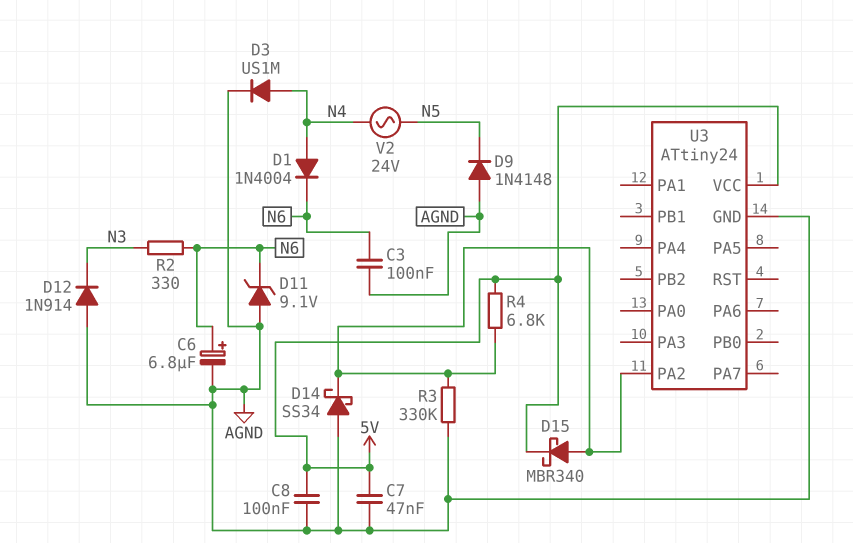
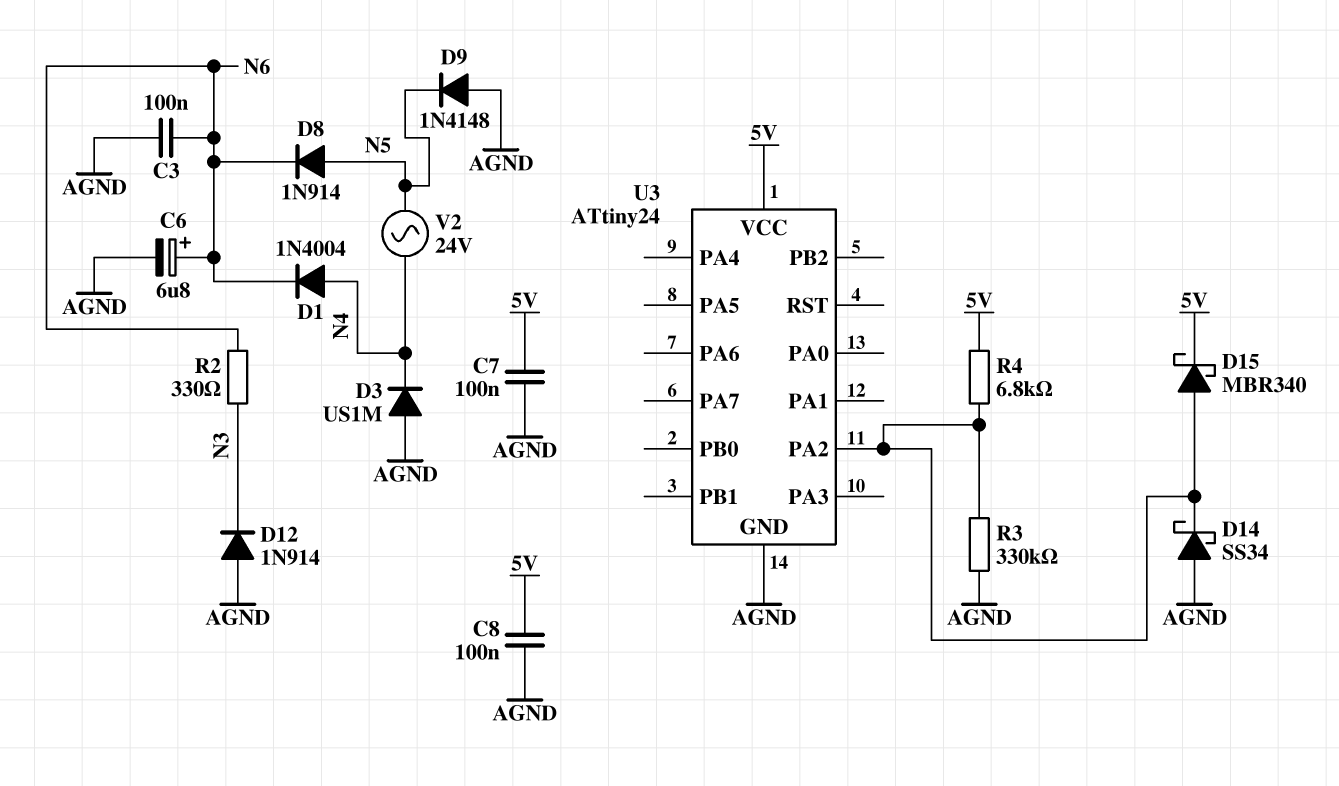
C7: 47nF (5V, AGND) -> 100nF (5V, AGND)
D3: diode US1M (A N4, K AGND) -> diode US1M (A AGND, K N4)
D8: none -> diode 1N914 (A N5, K N6)
D11: zener 9.1V (A AGND, K N6) -> none

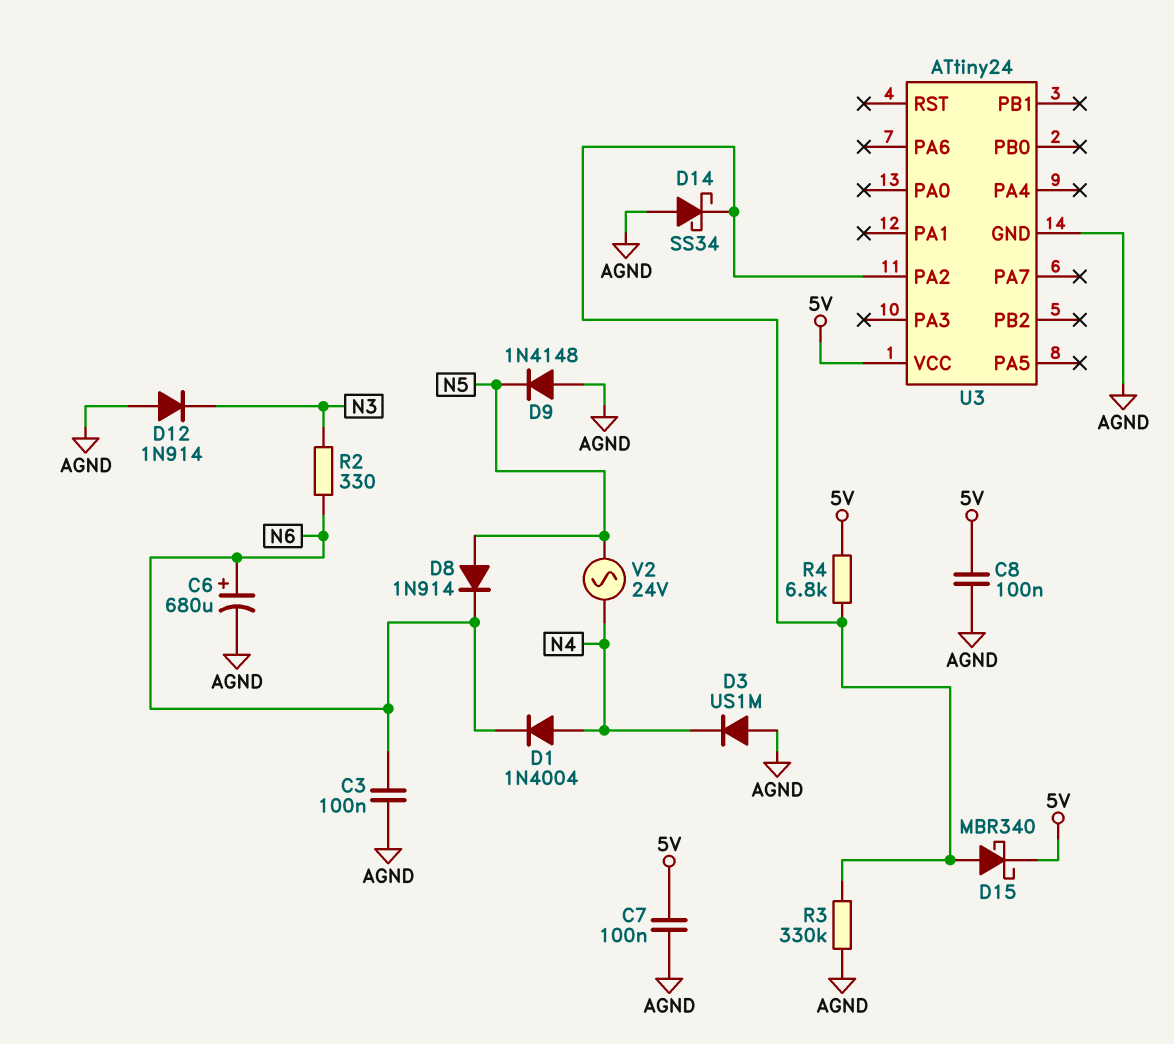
C6: 6.8uF (plus N6, minus AGND) -> 680uF (plus N6, minus AGND)

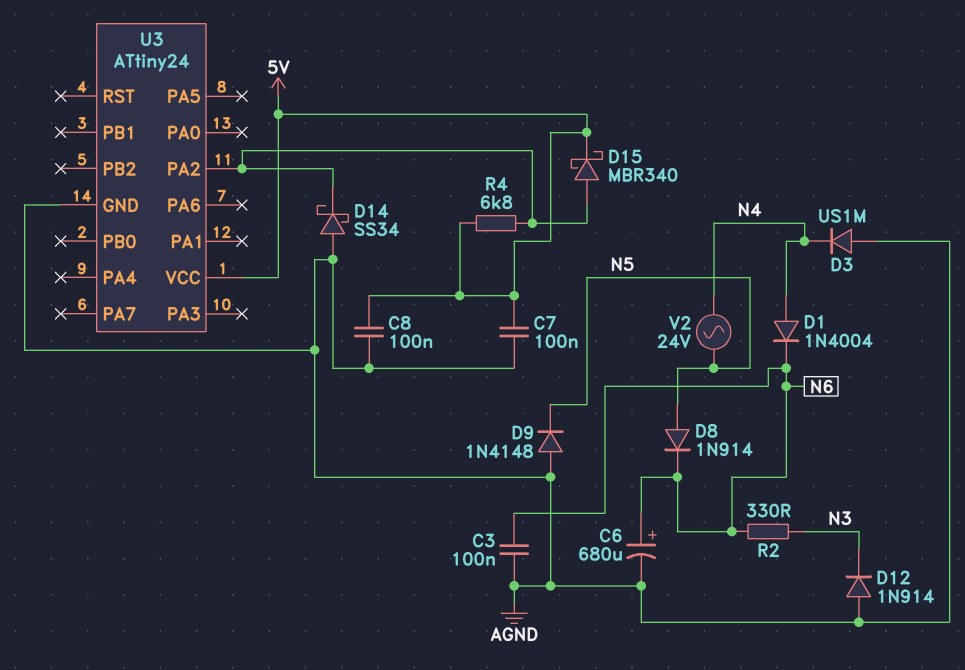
R3: 330k (AGND, U3/PA2) -> none

